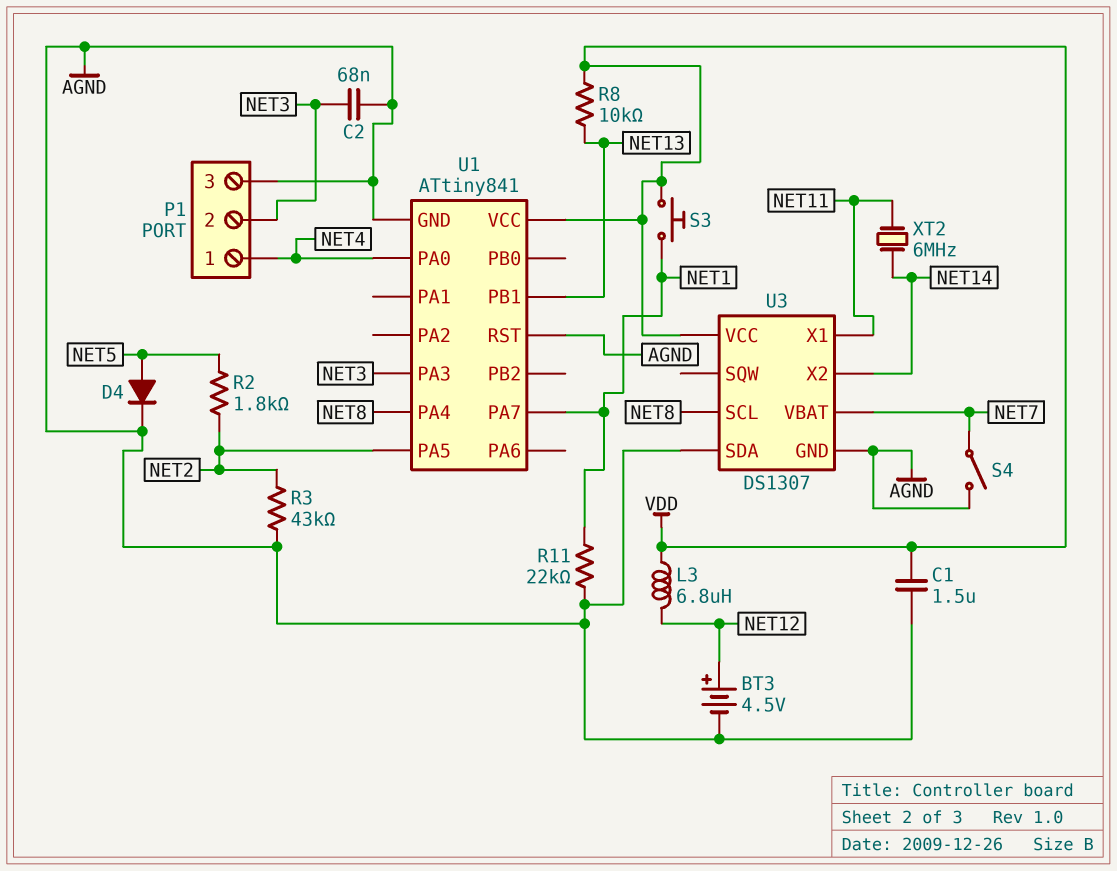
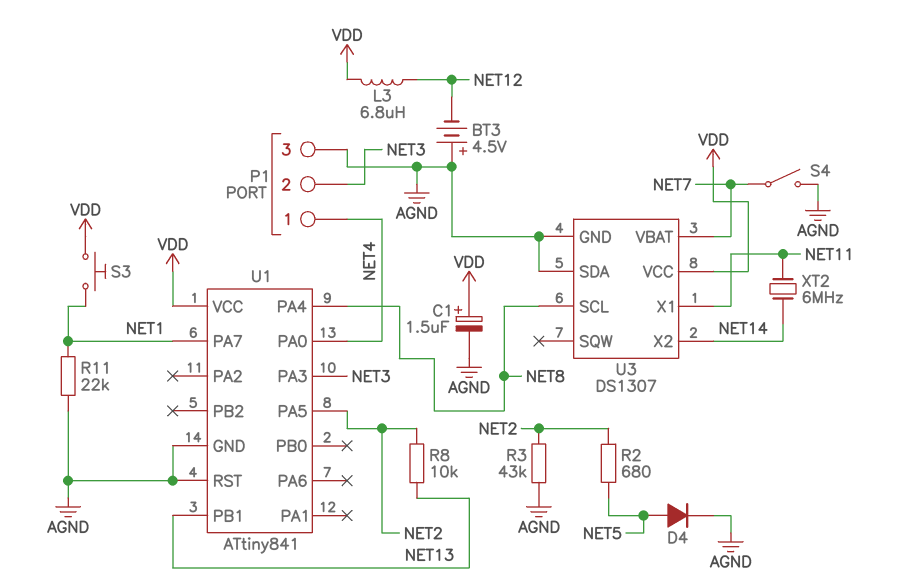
BT3: 4.5V (plus NET12, minus AGND) -> 4.5V (plus AGND, minus NET12)
C1: 1.5uF (AGND, VDD) -> 1.5uF (plus VDD, minus AGND)
C2: 68nF (AGND, NET3) -> none
R2: 1.8k (NET2, NET5) -> 680 (NET2, NET5)
R8: 10k (NET13, VDD) -> 10k (NET2, NET13)

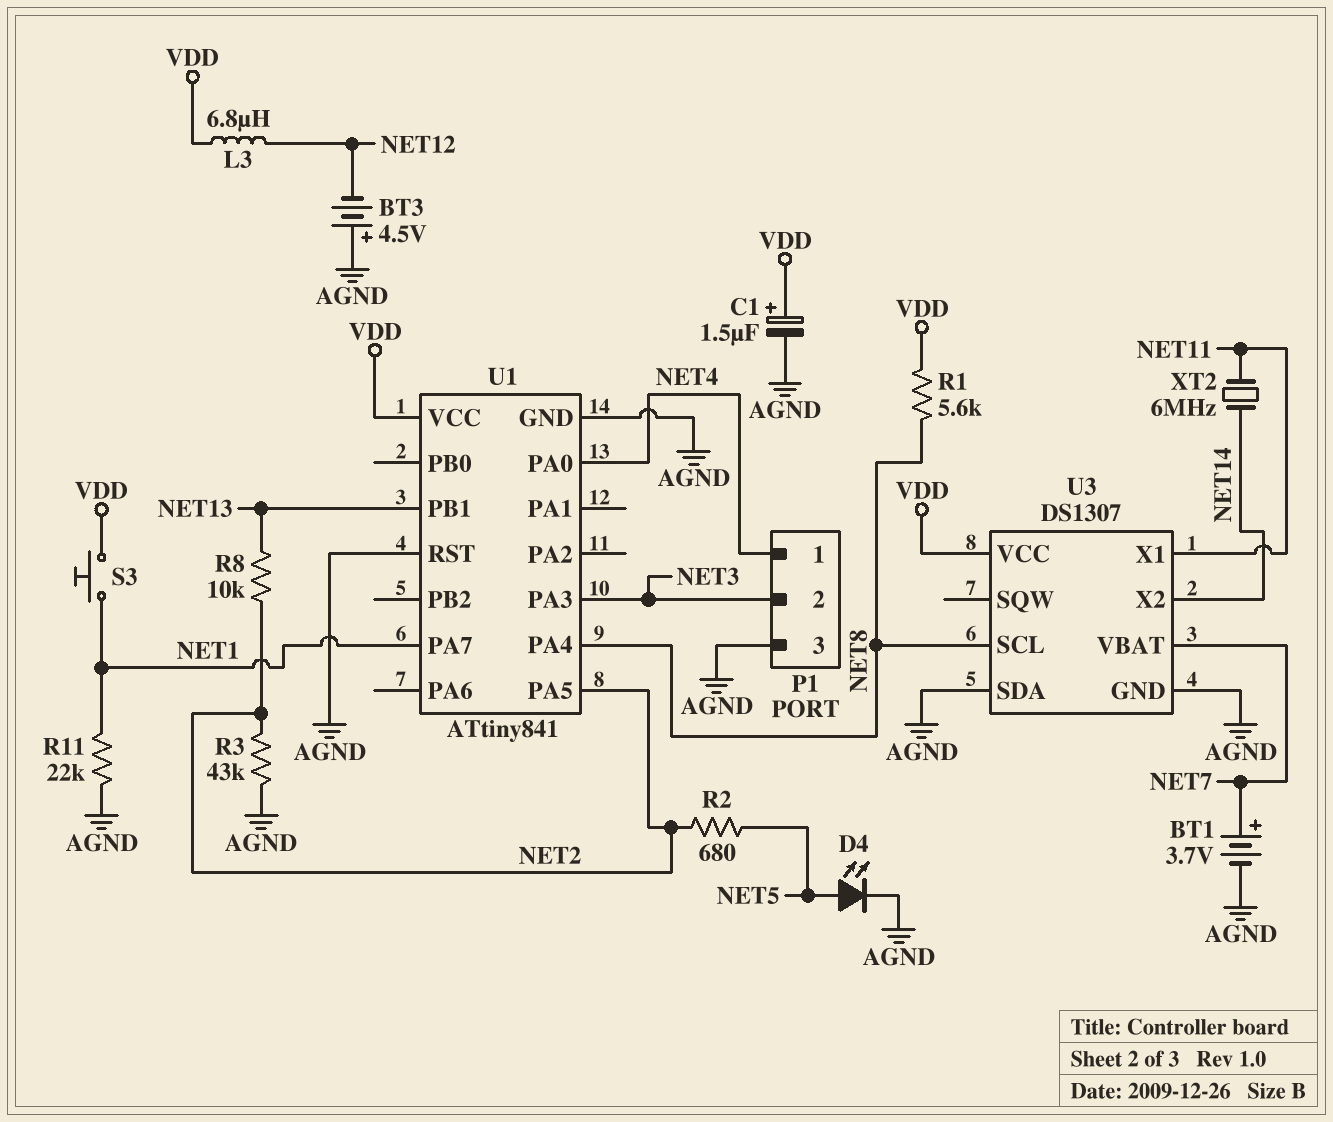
BT1: none -> 3.7V (plus NET7, minus AGND)
D4: diode (A NET5, K AGND) -> LED (A NET5, K AGND)
R1: none -> 5.6k (NET8, VDD)
S4: switch (AGND, NET7) -> none

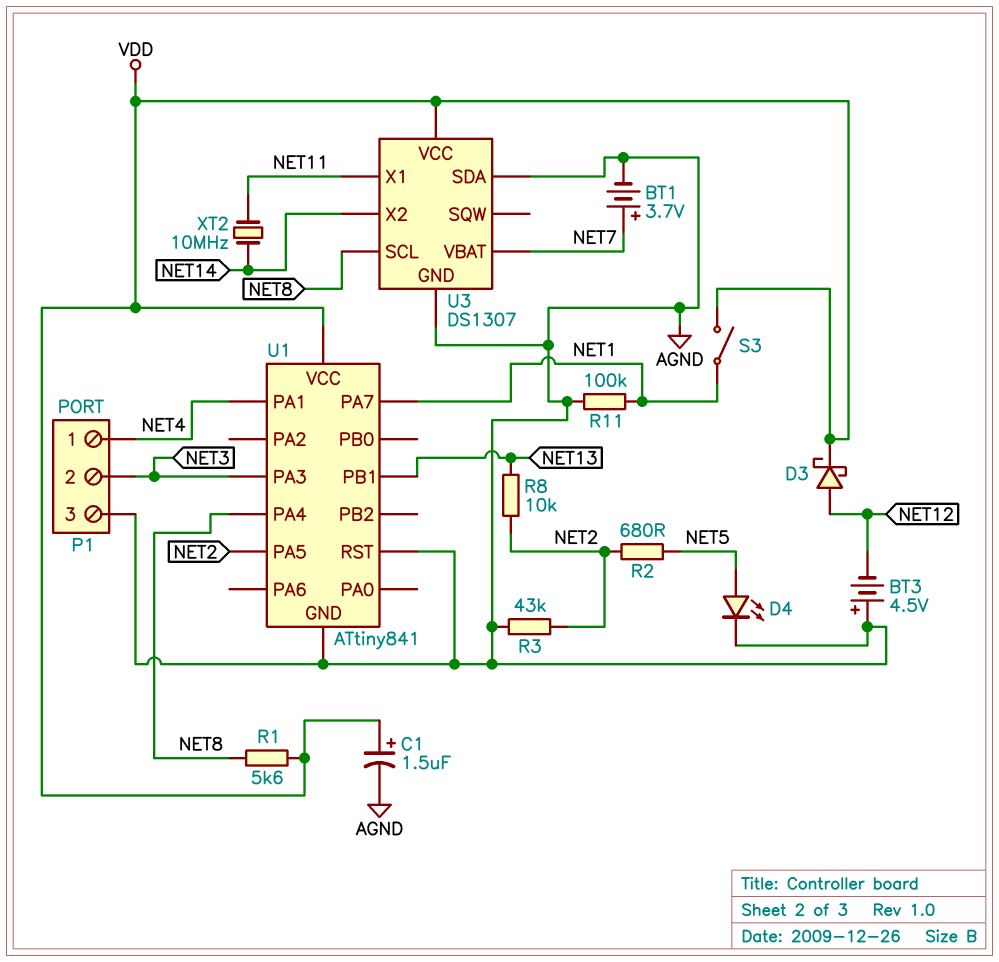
D3: none -> schottky (A NET12, K VDD)
L3: 6.8uH (NET12, VDD) -> none
R11: 22k (AGND, NET1) -> 100k (AGND, NET1)
S3: button (NET1, VDD) -> switch (NET1, VDD)
U1 pin PA0: NET4 -> none
U1 pin PA1: none -> NET4
XT2: 6MHz (NET11, NET14) -> 10MHz (NET11, NET14)

